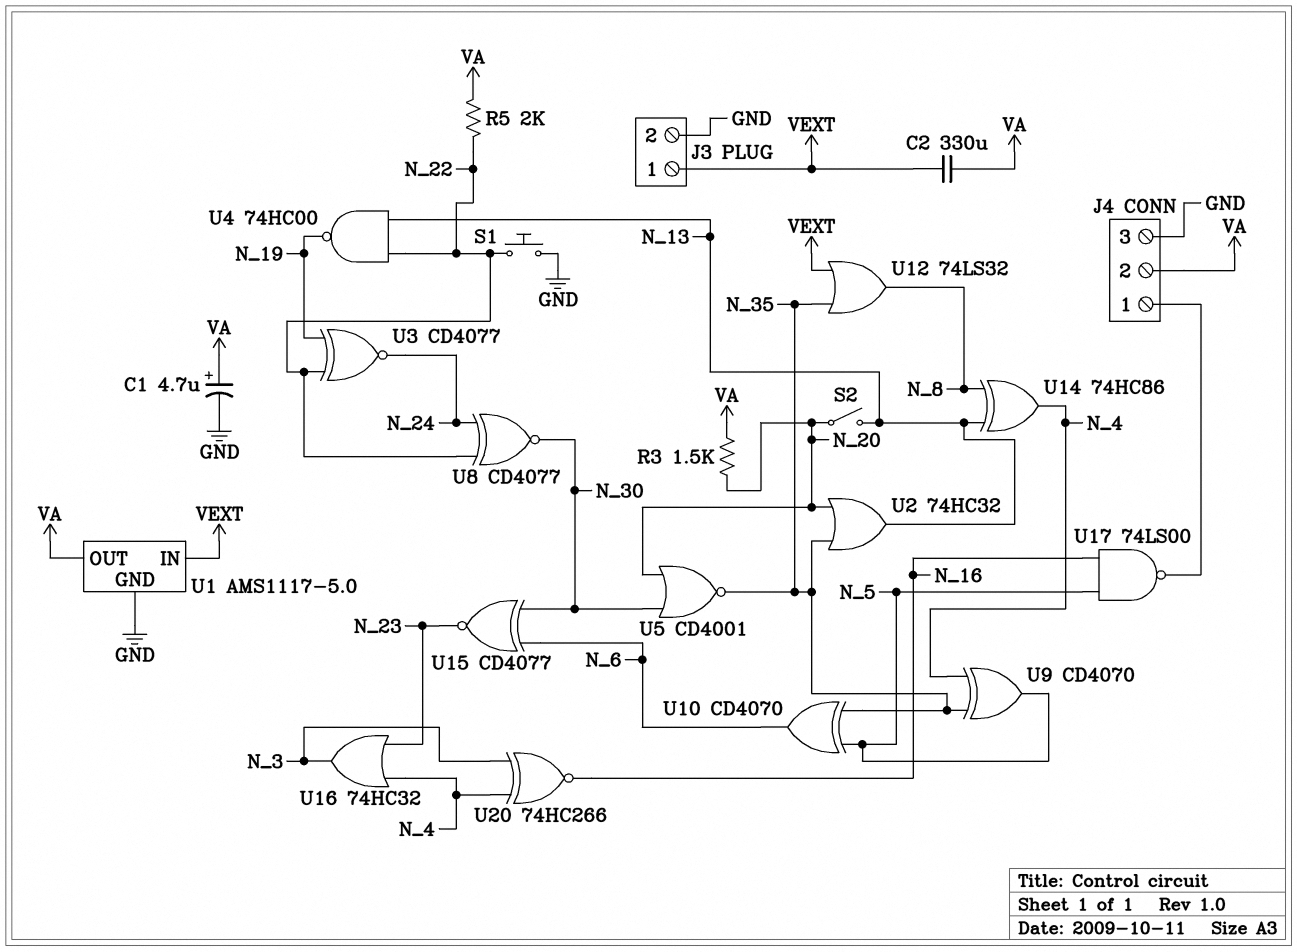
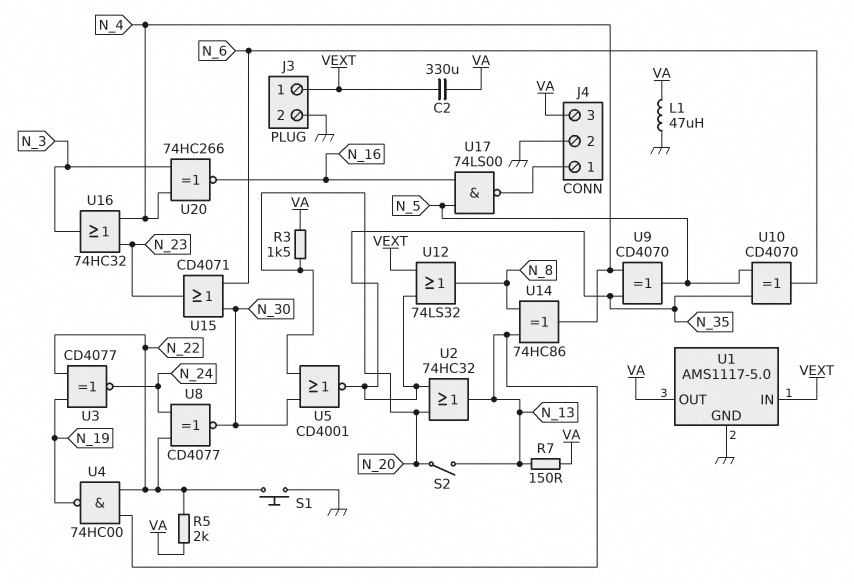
C1: 4.7uF (plus VA, minus GND) -> none
J4 pin 2: VA -> GND
J4 pin 3: GND -> VA
L1: none -> 47uH (GND, VA)
R7: none -> 150 (N_13, VA)
U15: XNOR CD4077 (in N_6, in N_30, out N_23) -> OR CD4071 (in N_6, in N_30, out N_23)

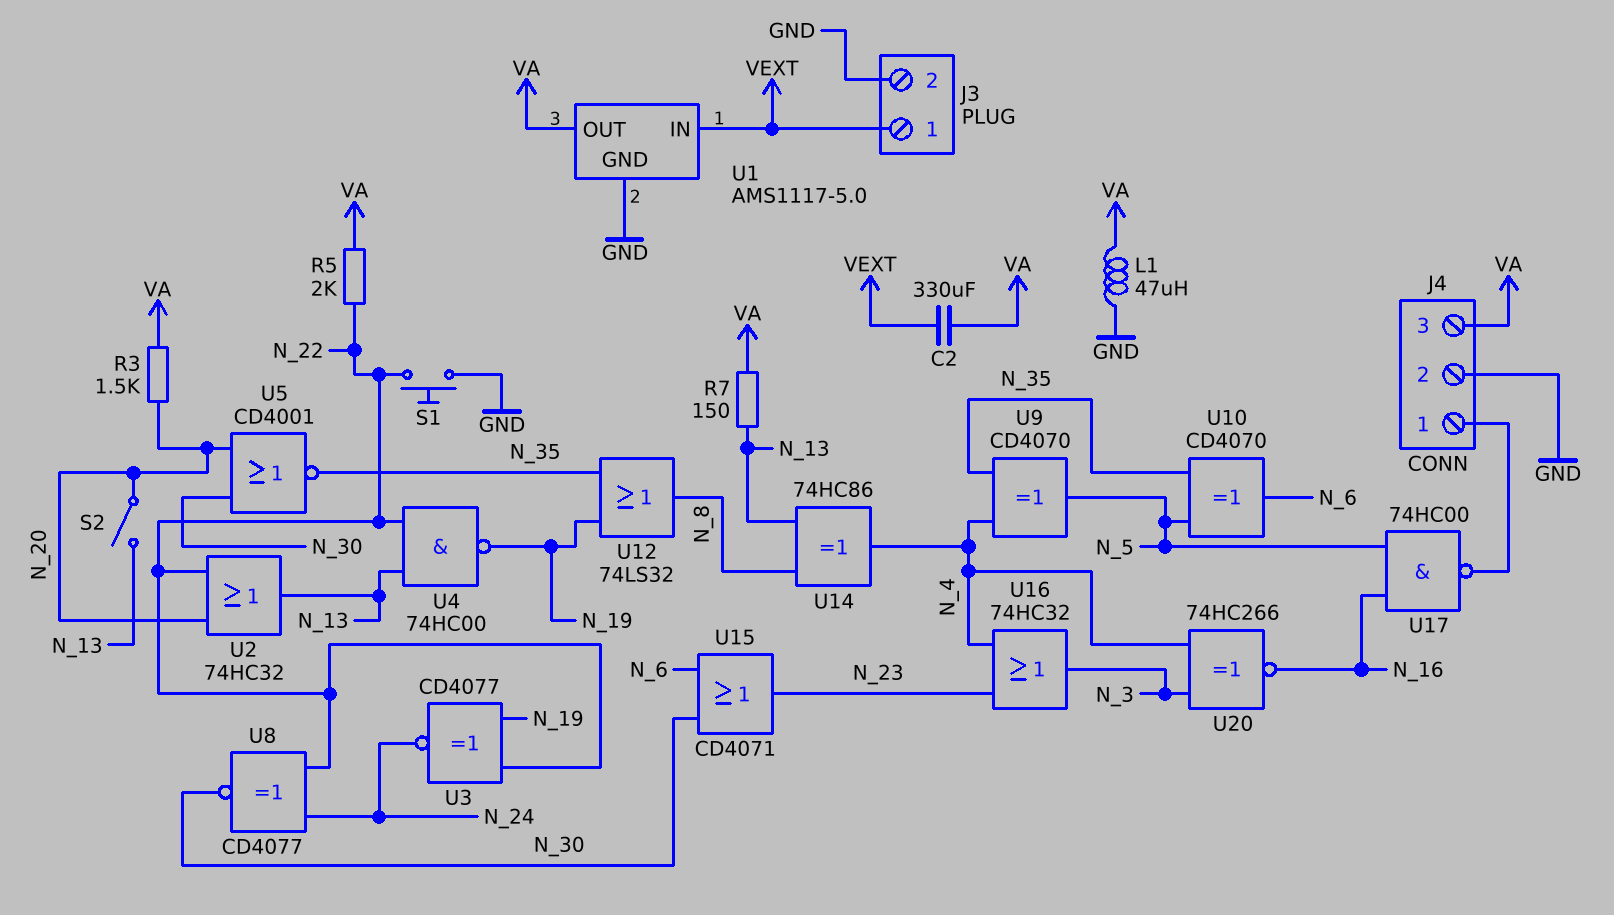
U2: OR 74HC32 (in N_20, in N_35, out N_13) -> OR 74HC32 (in N_20, in N_22, out N_13)
U12: OR 74LS32 (in N_35, in VEXT, out N_8) -> OR 74LS32 (in N_19, in N_35, out N_8)
U17: NAND 74LS00 (in N_5, in N_16, out J4/1) -> NAND 74HC00 (in N_5, in N_16, out J4/1)

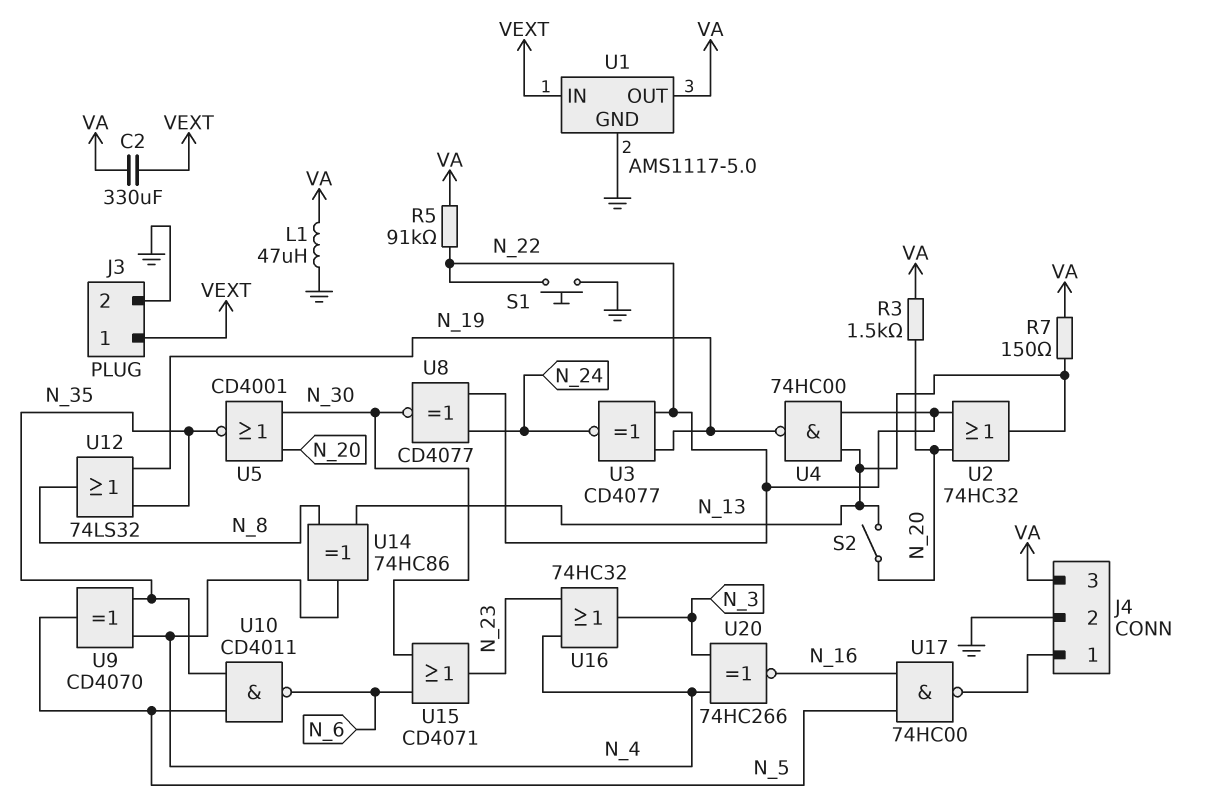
R5: 2k (N_22, VA) -> 91k (N_22, VA)
U10: XOR CD4070 (in N_5, in N_35, out N_6) -> NAND CD4011 (in N_5, in N_35, out N_6)

